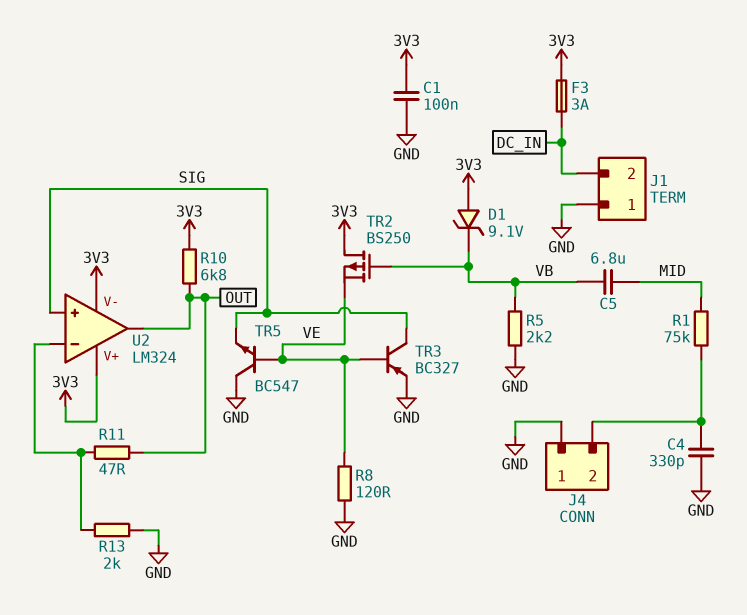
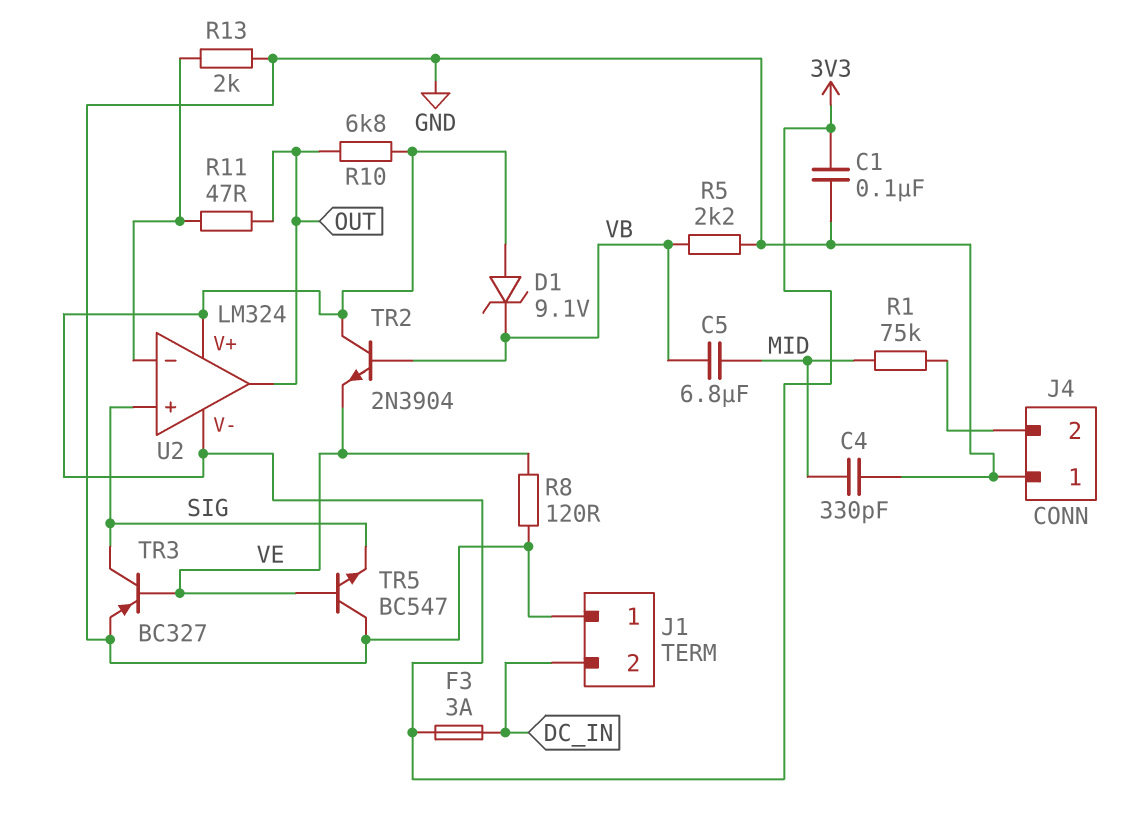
C4: 330pF (GND, J4/2) -> 330pF (GND, MID)
TR2: PMOS BS250 (G VB, D 3V3, S VE) -> NPN 2N3904 (B VB, C 3V3, E VE)

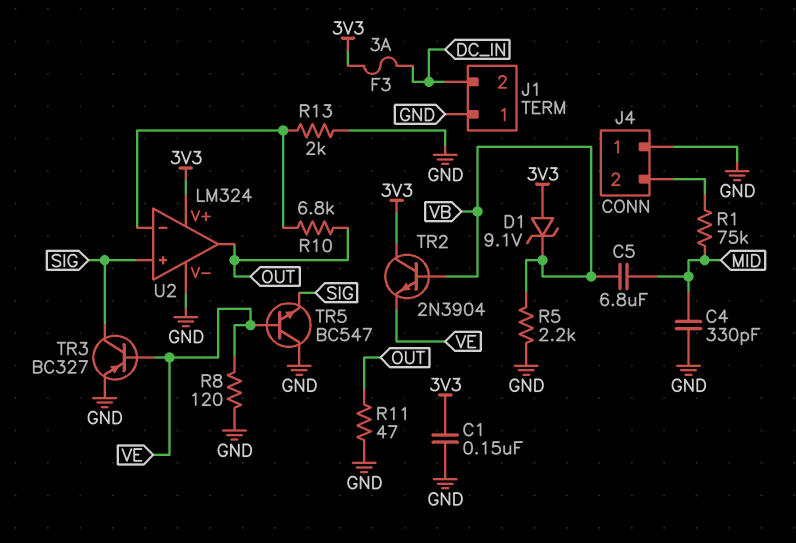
C1: 100nF (3V3, GND) -> 150nF (3V3, GND)
R10: 6.8k (3V3, OUT) -> 6.8k (OUT, U2/in-)
R11: 47 (OUT, U2/in-) -> 47 (GND, OUT)
U2 pin V-: 3V3 -> GND

